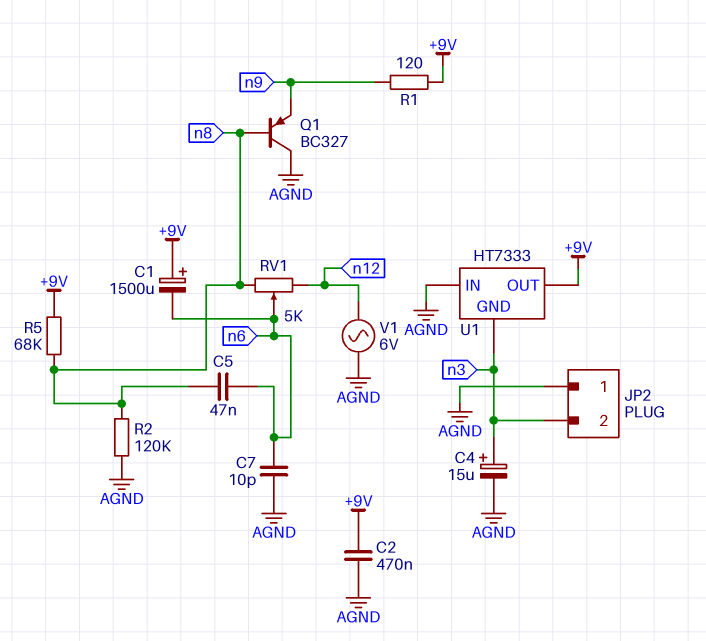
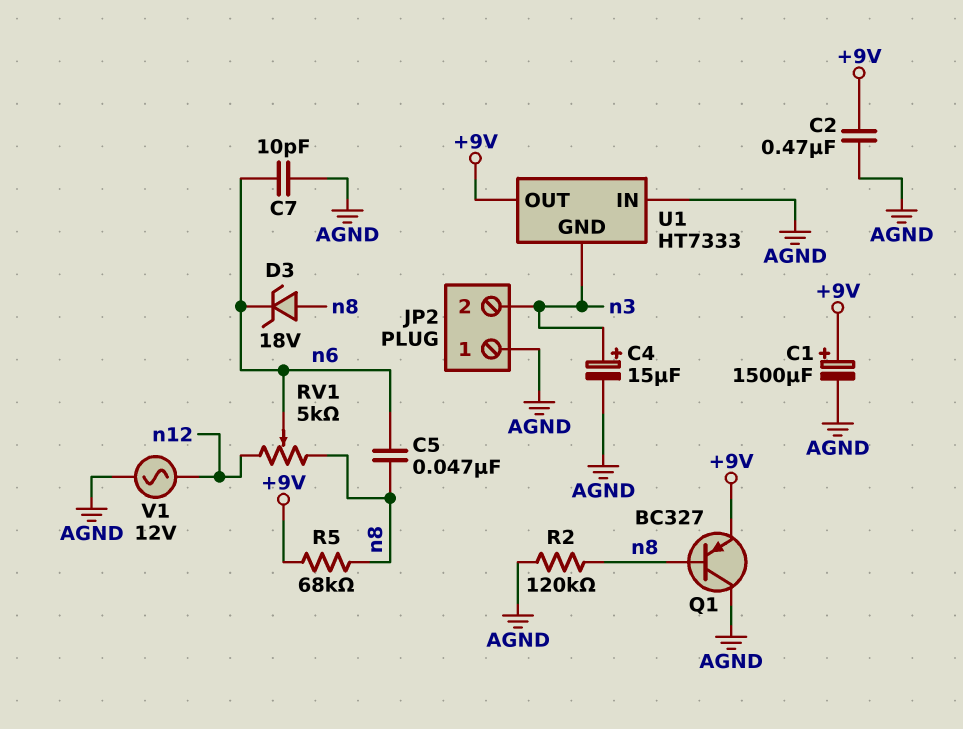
C1: 1500uF (plus +9V, minus n6) -> 1500uF (plus +9V, minus AGND)
D3: none -> zener 18V (A n8, K n6)
Q1: PNP BC327 (B n8, C AGND, E n9) -> PNP BC327 (B n8, C AGND, E +9V)
R1: 120 (+9V, n9) -> none
V1: AC 6V (AGND, n12) -> AC 12V (AGND, n12)

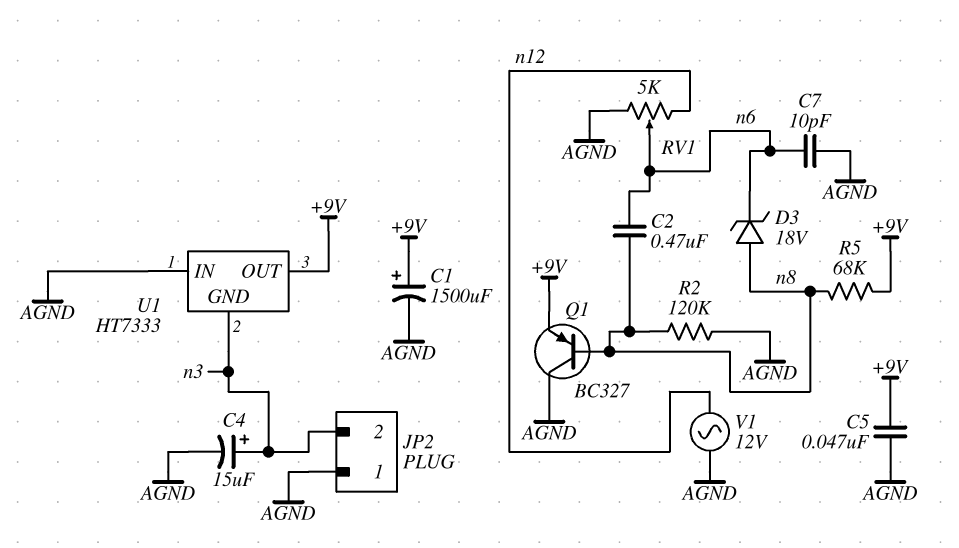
C2: 470nF (+9V, AGND) -> 470nF (n6, n8)
C5: 47nF (n6, n8) -> 47nF (+9V, AGND)
RV1: 5k (n8, n12, wiper n6) -> 5k (AGND, n12, wiper n6)

